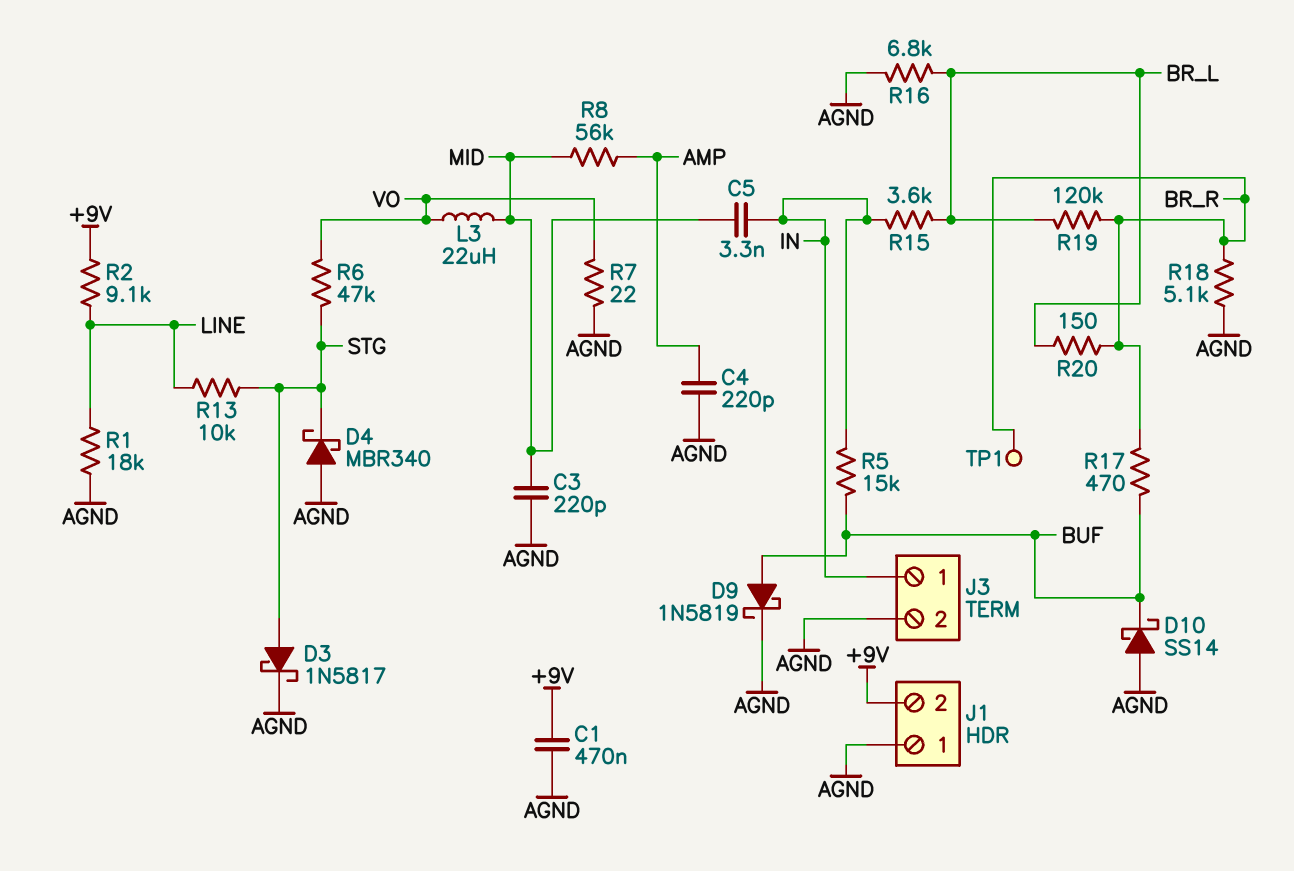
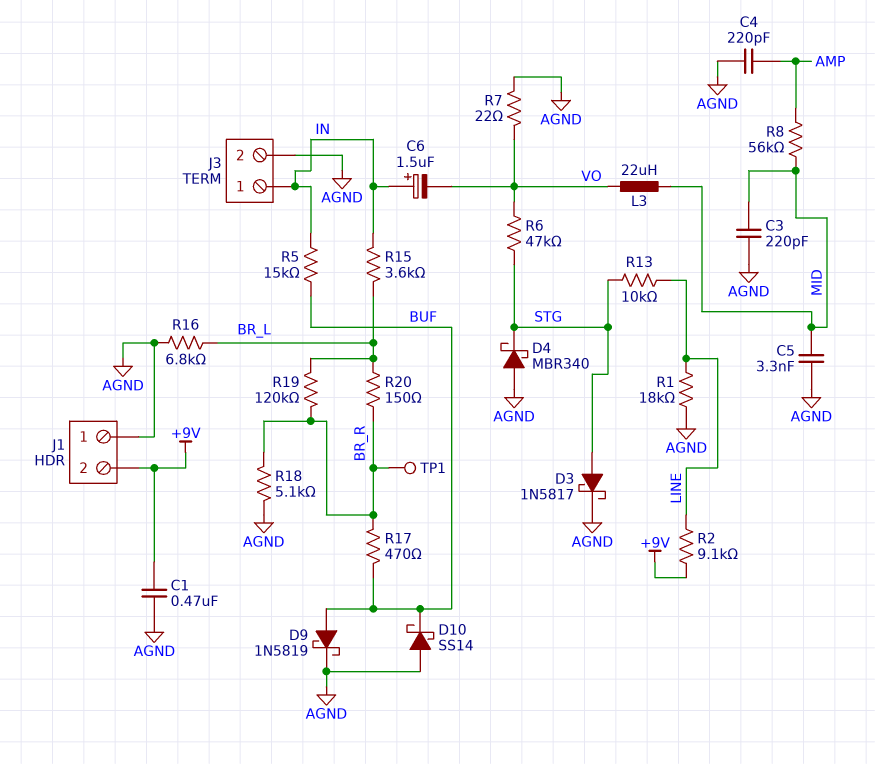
C5: 3.3nF (IN, MID) -> 3.3nF (AGND, MID)
C6: none -> 1.5uF (plus IN, minus VO)

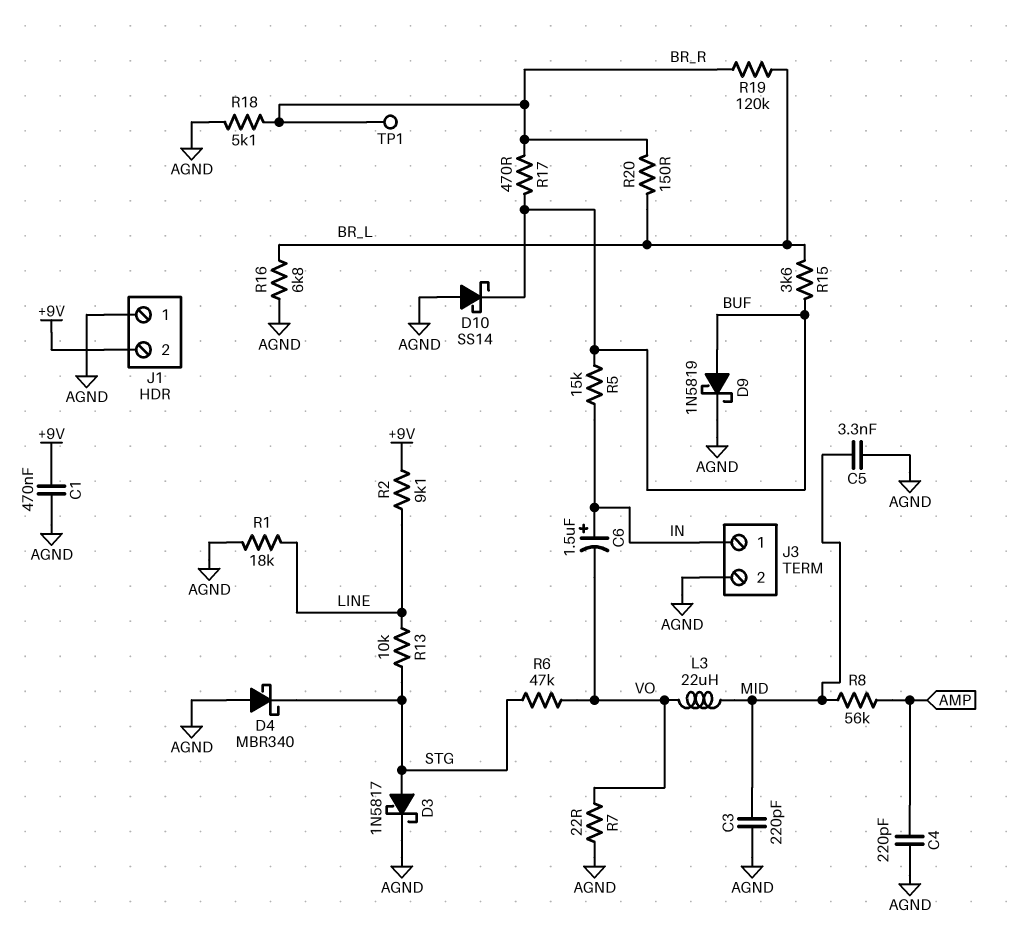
R15: 3.6k (BR_L, IN) -> 3.6k (BR_L, BUF)

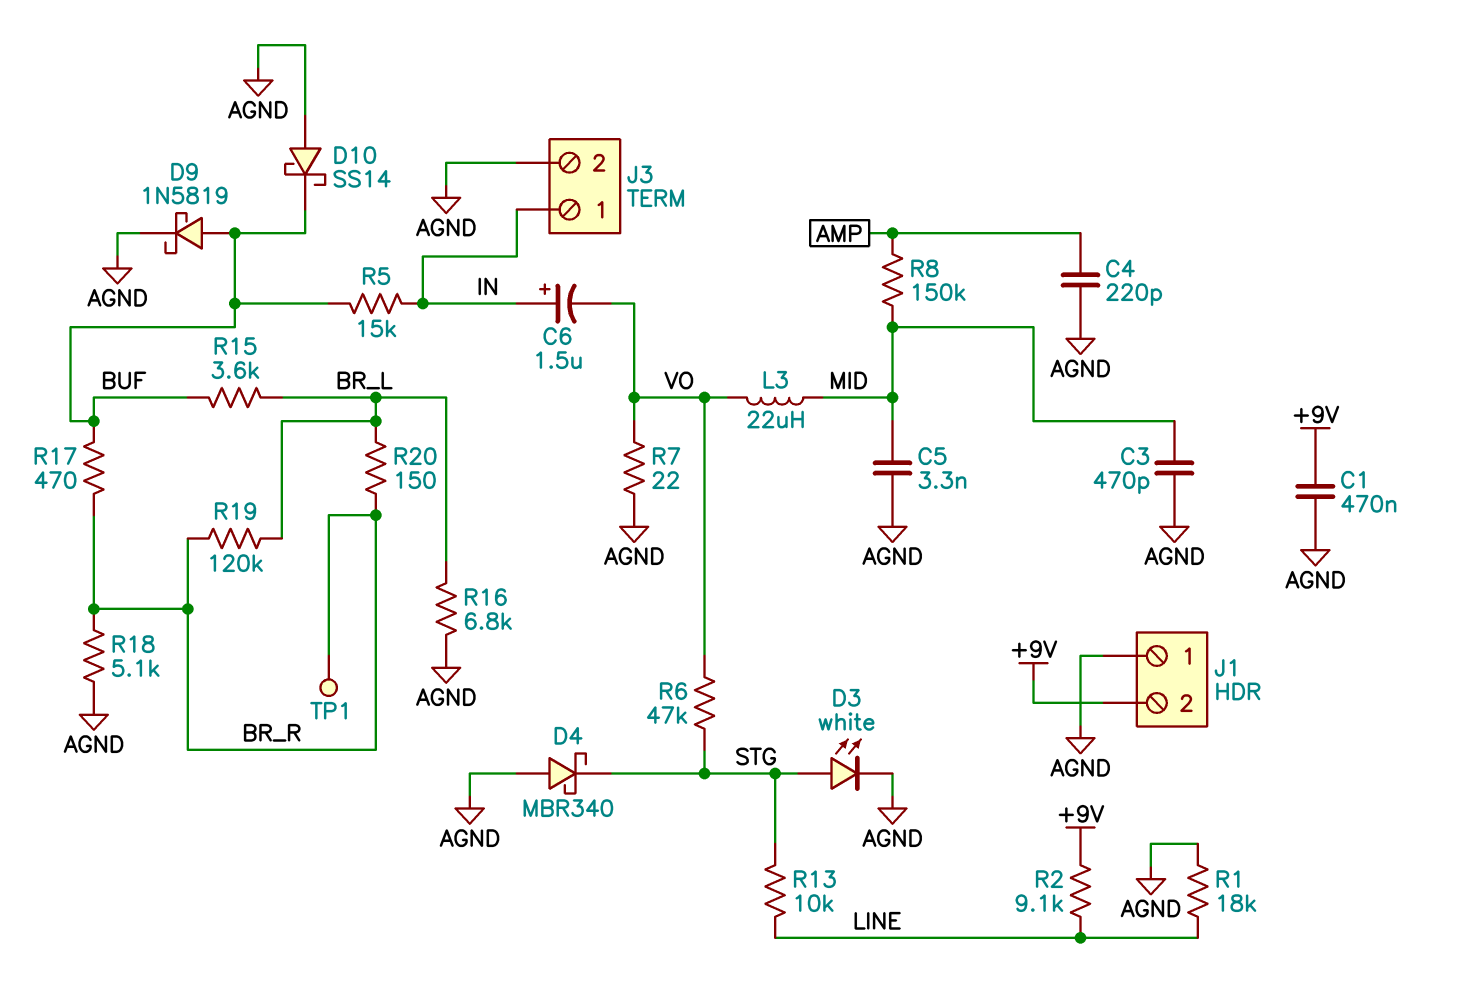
C3: 220pF (AGND, MID) -> 470pF (AGND, MID)
D3: schottky 1N5817 (A STG, K AGND) -> LED white (A STG, K AGND)
R8: 56k (AMP, MID) -> 150k (AMP, MID)

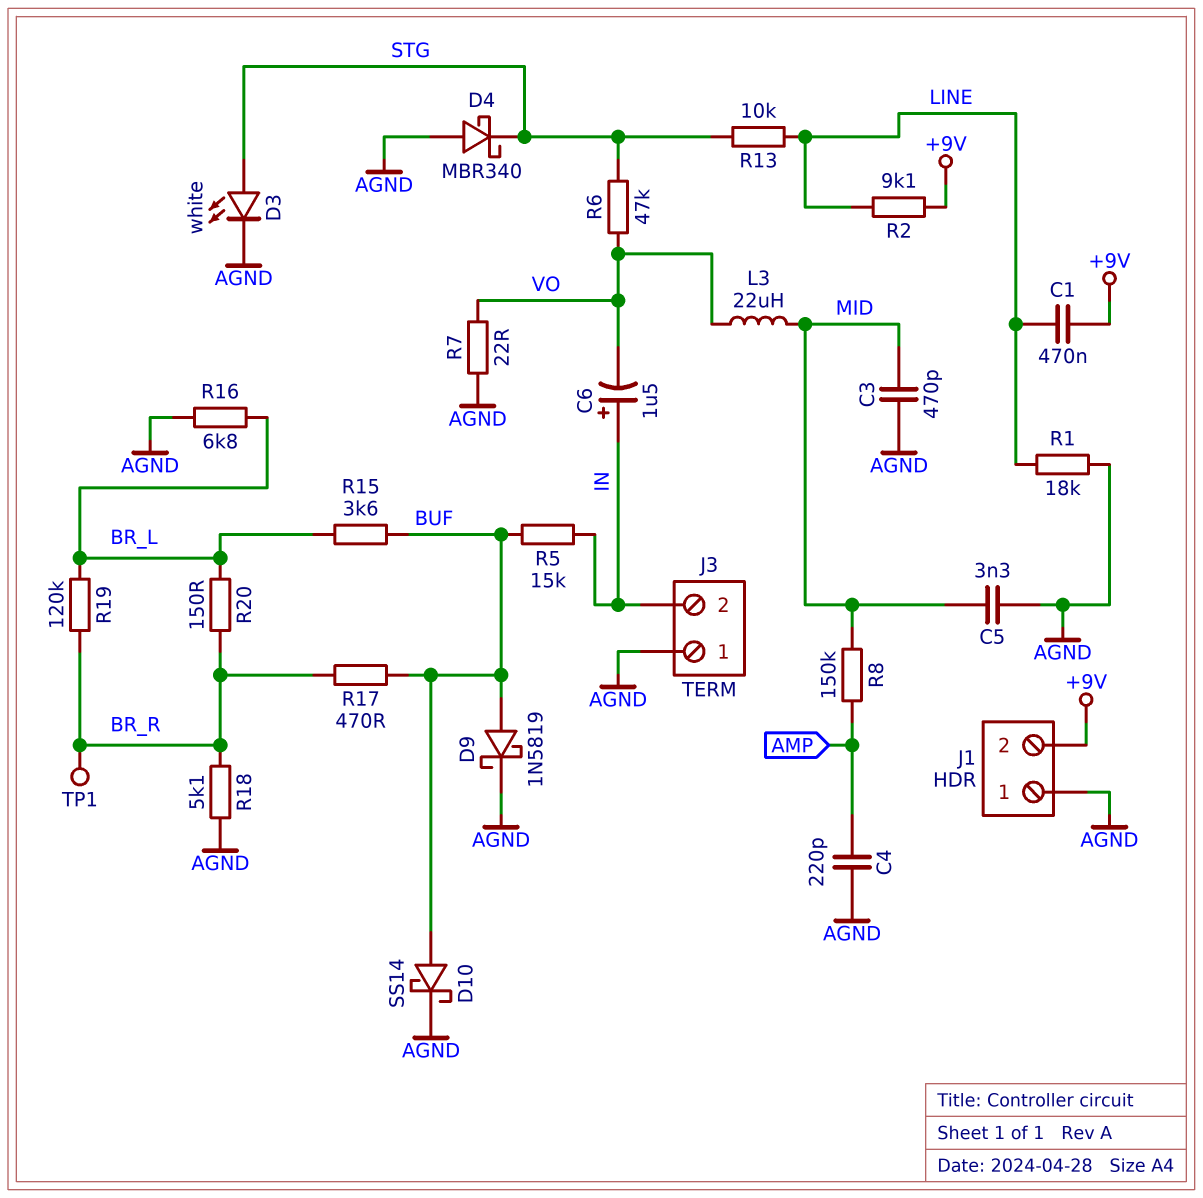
C1: 470nF (+9V, AGND) -> 470nF (+9V, LINE)
D10: schottky SS14 (A AGND, K BUF) -> schottky SS14 (A BUF, K AGND)
J3 pin 1: IN -> AGND
J3 pin 2: AGND -> IN

